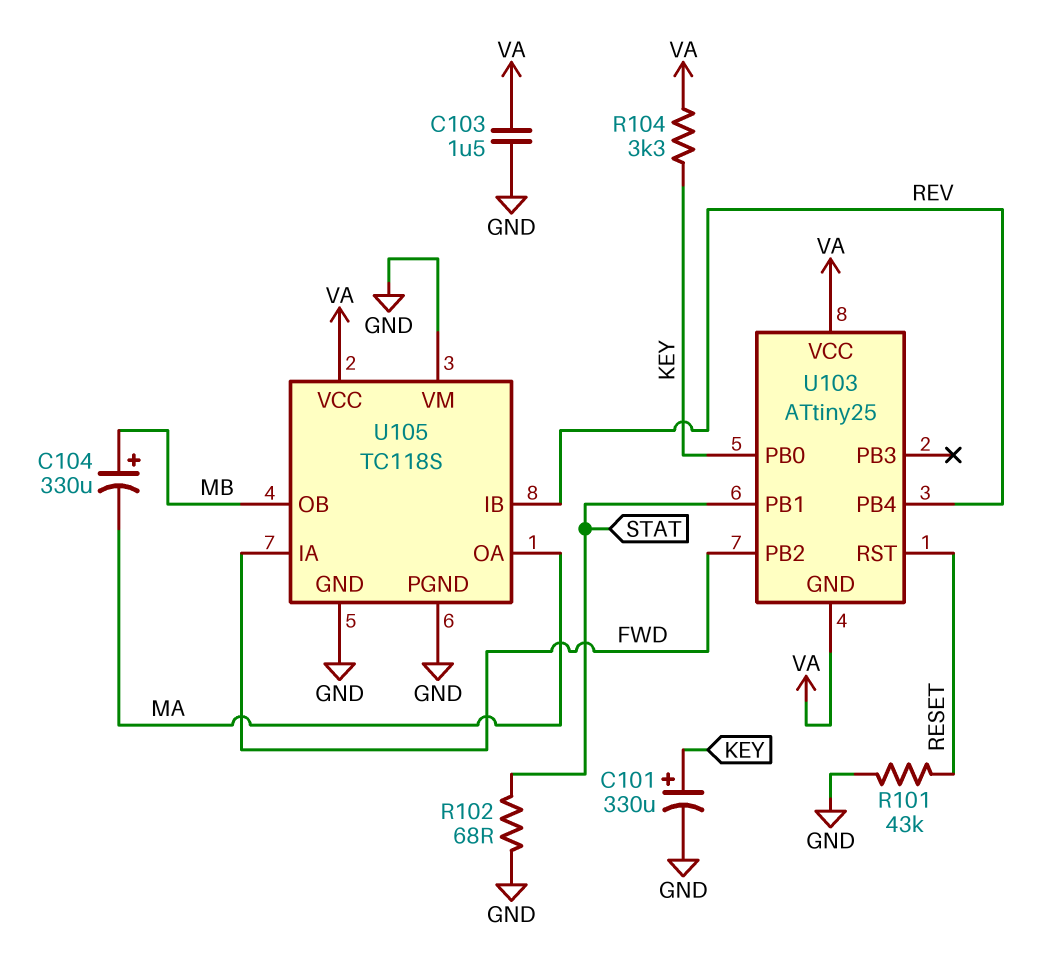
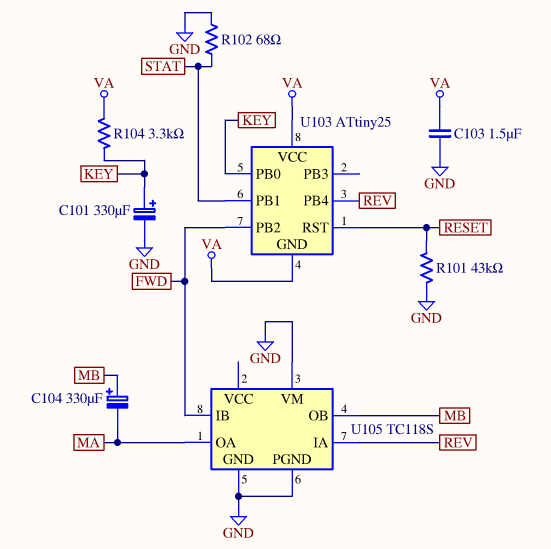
U105 pin IA: FWD -> REV
U105 pin IB: REV -> FWD
U105 pin VCC: VA -> none

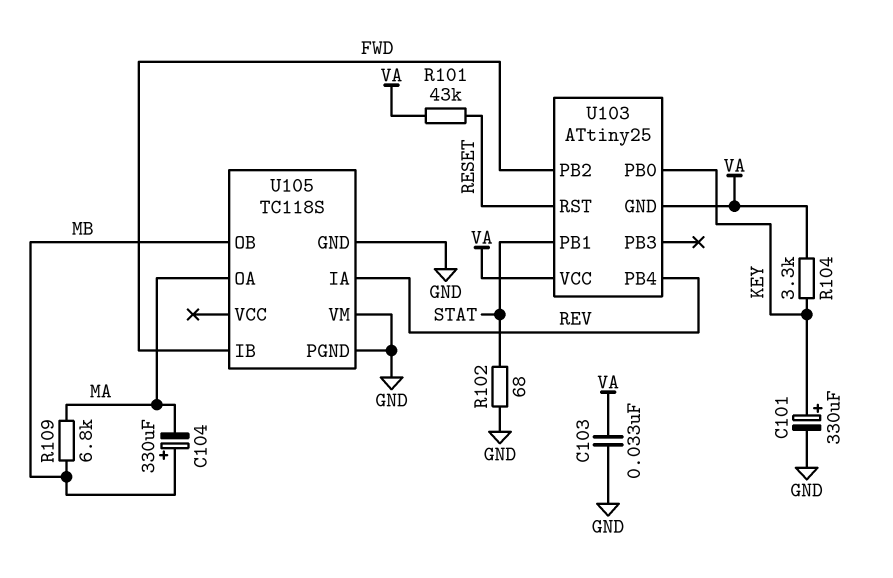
C103: 1.5uF (GND, VA) -> 33nF (GND, VA)
R101: 43k (GND, RESET) -> 43k (RESET, VA)
R109: none -> 6.8k (MA, MB)

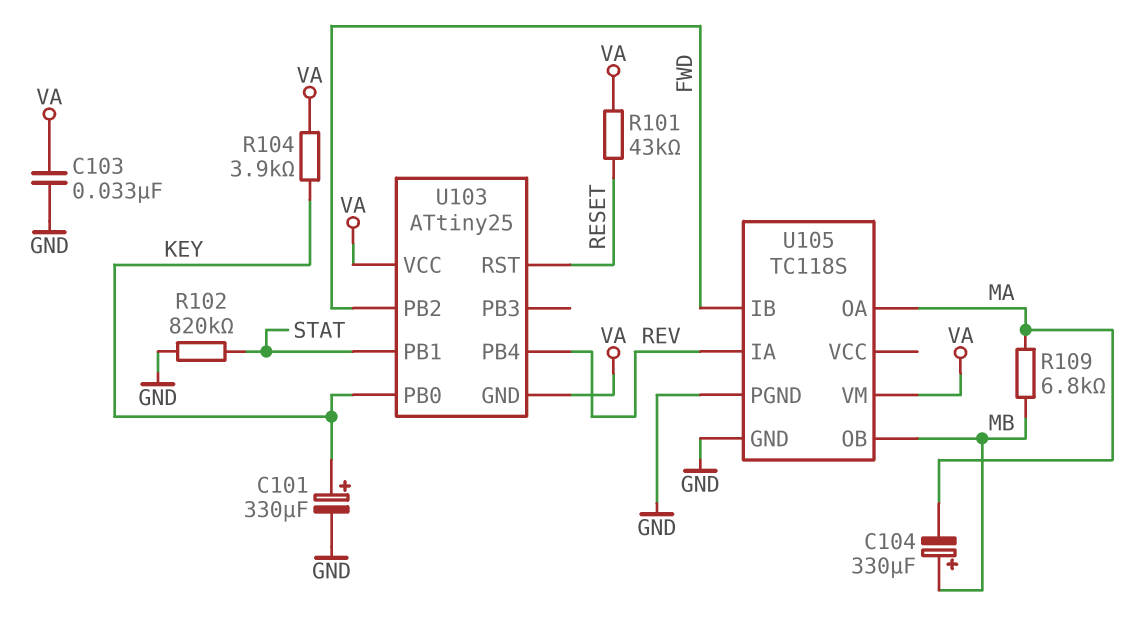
R102: 68 (GND, STAT) -> 820k (GND, STAT)
R104: 3.3k (KEY, VA) -> 3.9k (KEY, VA)
U105 pin VM: GND -> VA

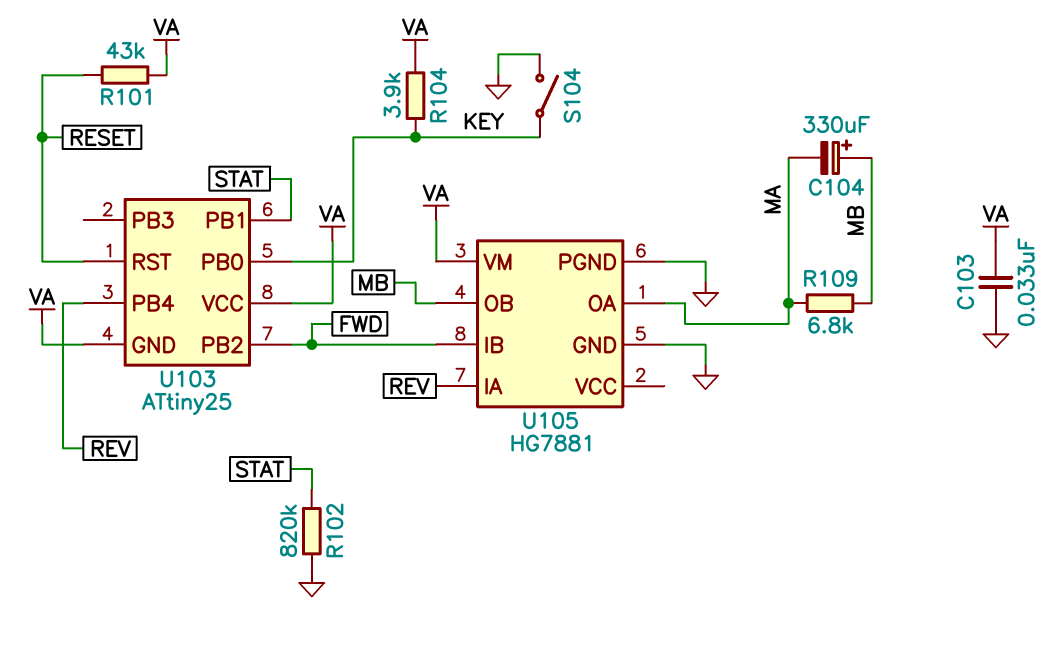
C101: 330uF (plus KEY, minus GND) -> none
S104: none -> switch (GND, KEY)
U105: TC118S -> HG7881

